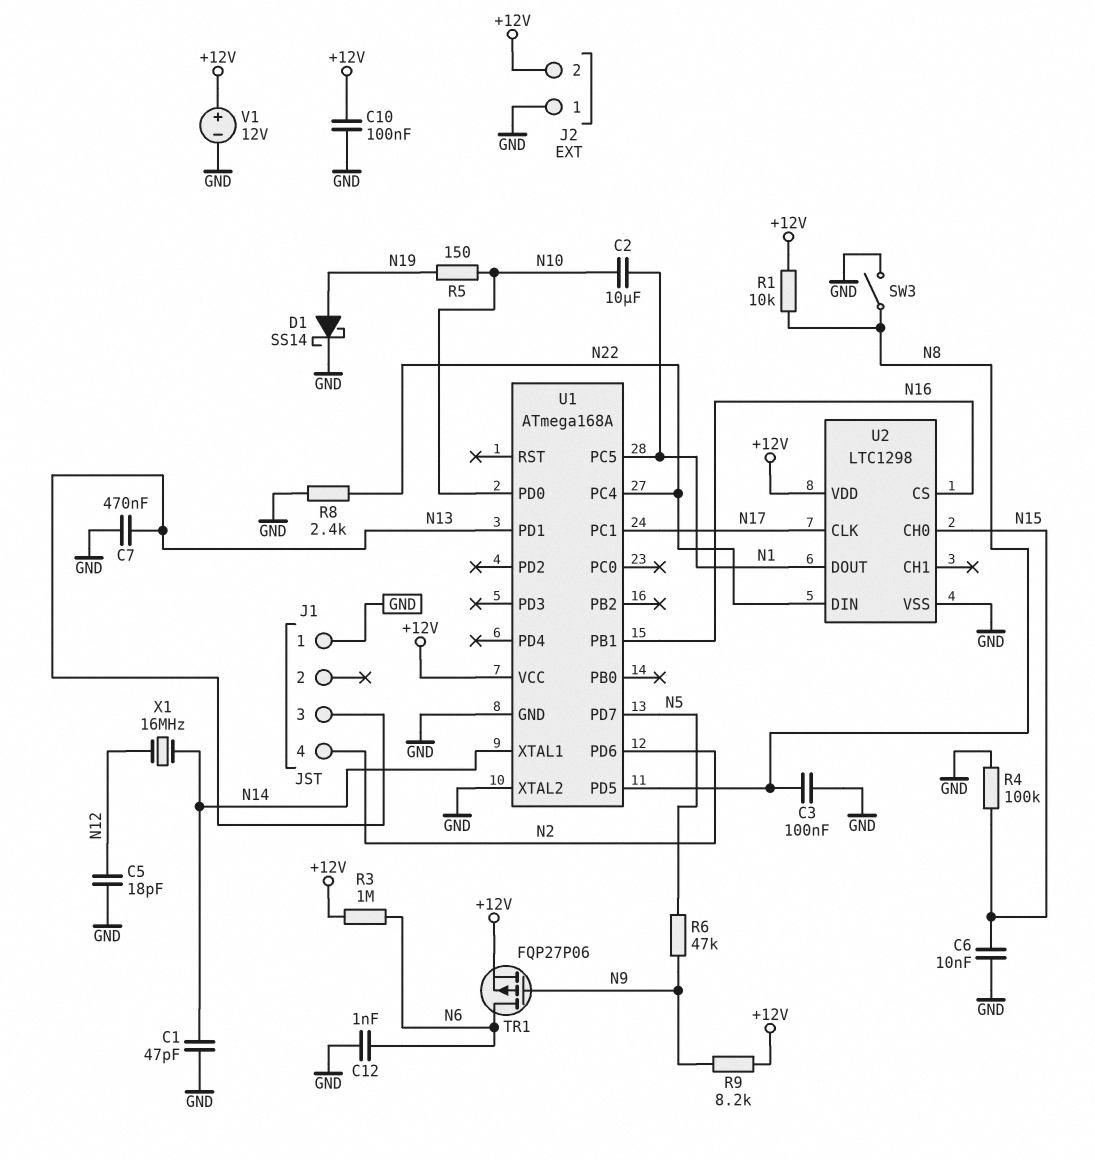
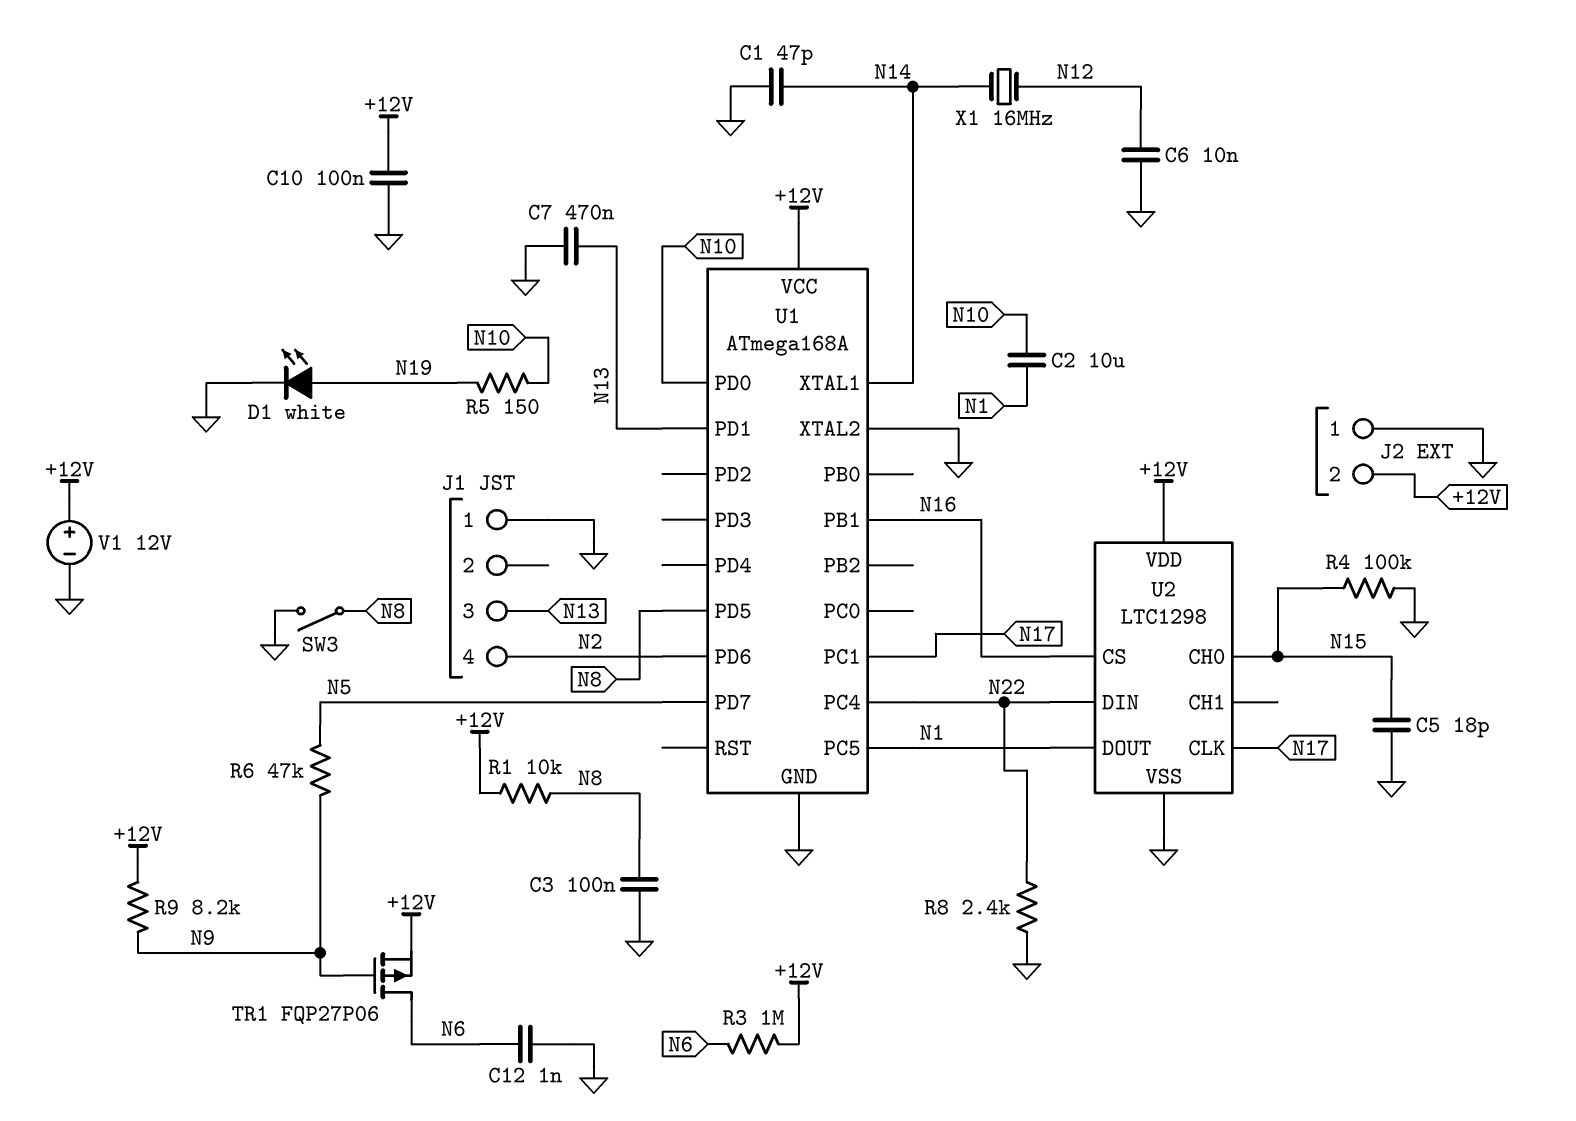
C5: 18pF (GND, N12) -> 18pF (GND, N15)
C6: 10nF (GND, N15) -> 10nF (GND, N12)
D1: schottky SS14 (A N19, K GND) -> LED white (A N19, K GND)

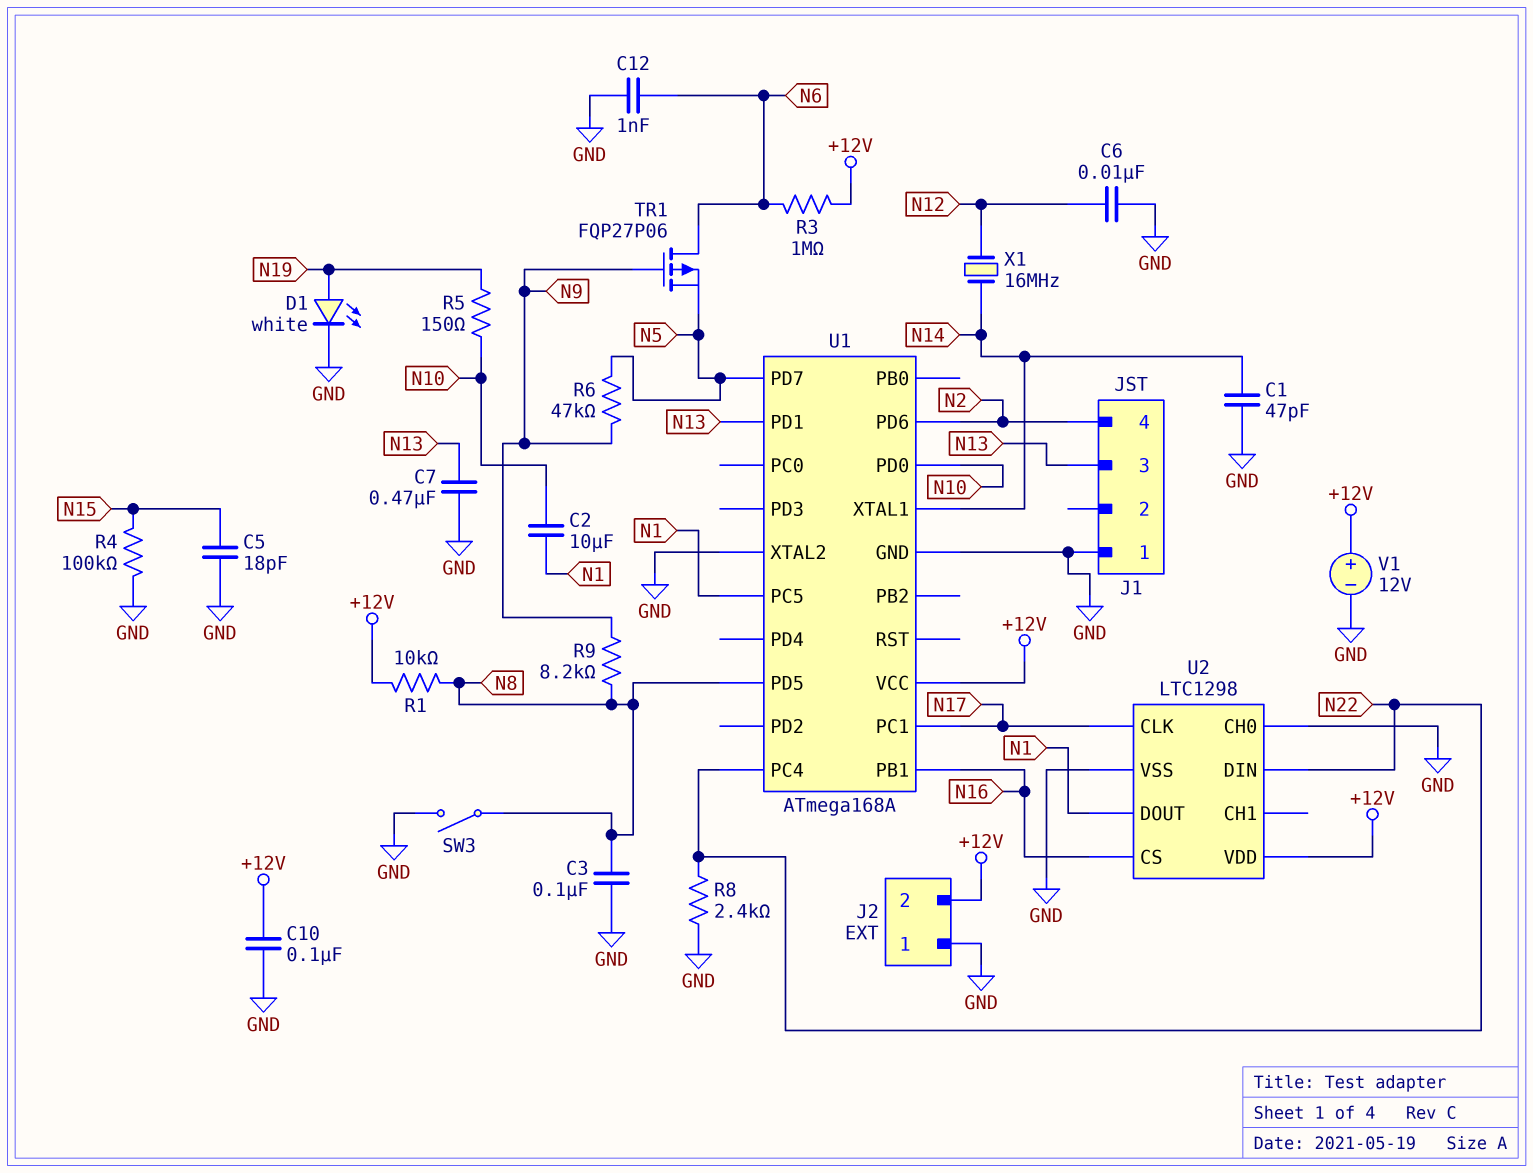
R9: 8.2k (+12V, N9) -> 8.2k (N8, N9)
TR1: PMOS FQP27P06 (G N9, D N6, S +12V) -> PMOS FQP27P06 (G N9, D N6, S N5)
U2 pin CH0: N15 -> GND

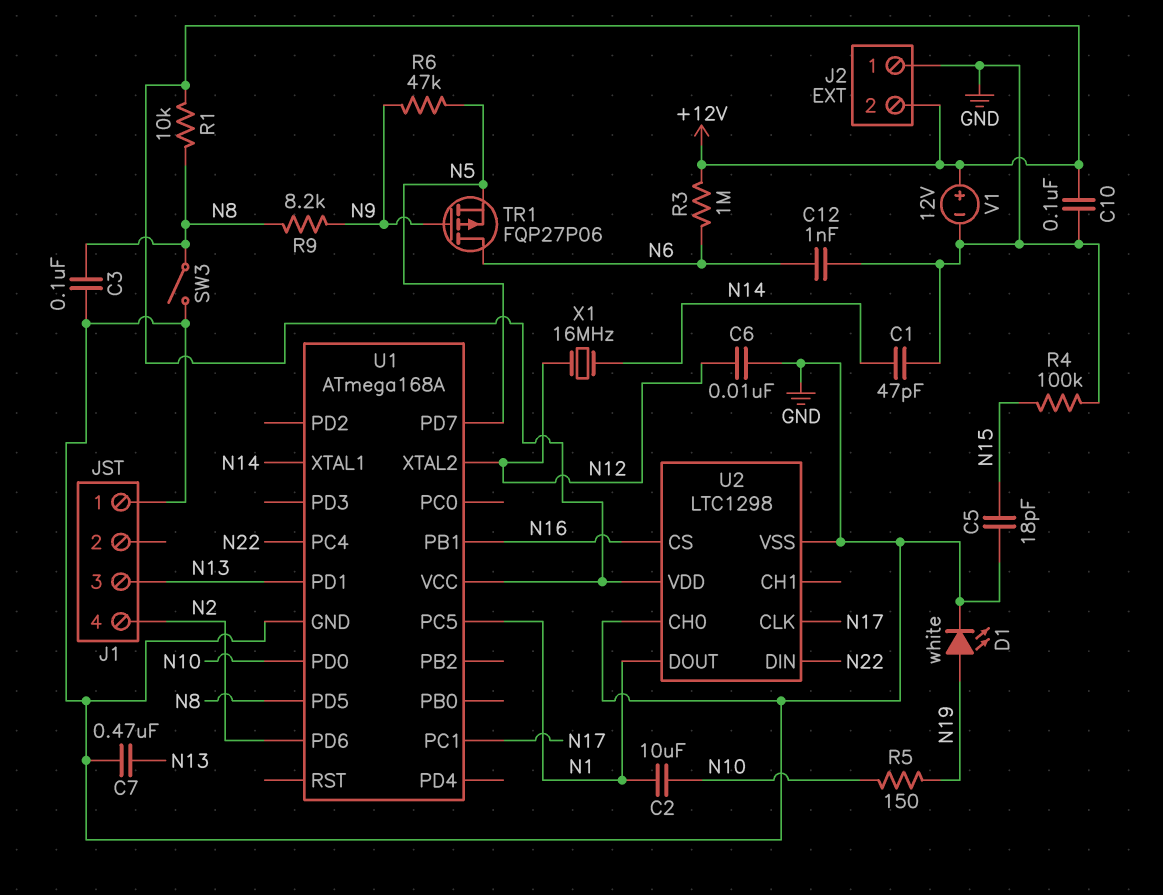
R8: 2.4k (GND, N22) -> none
U1 pin XTAL2: GND -> N12

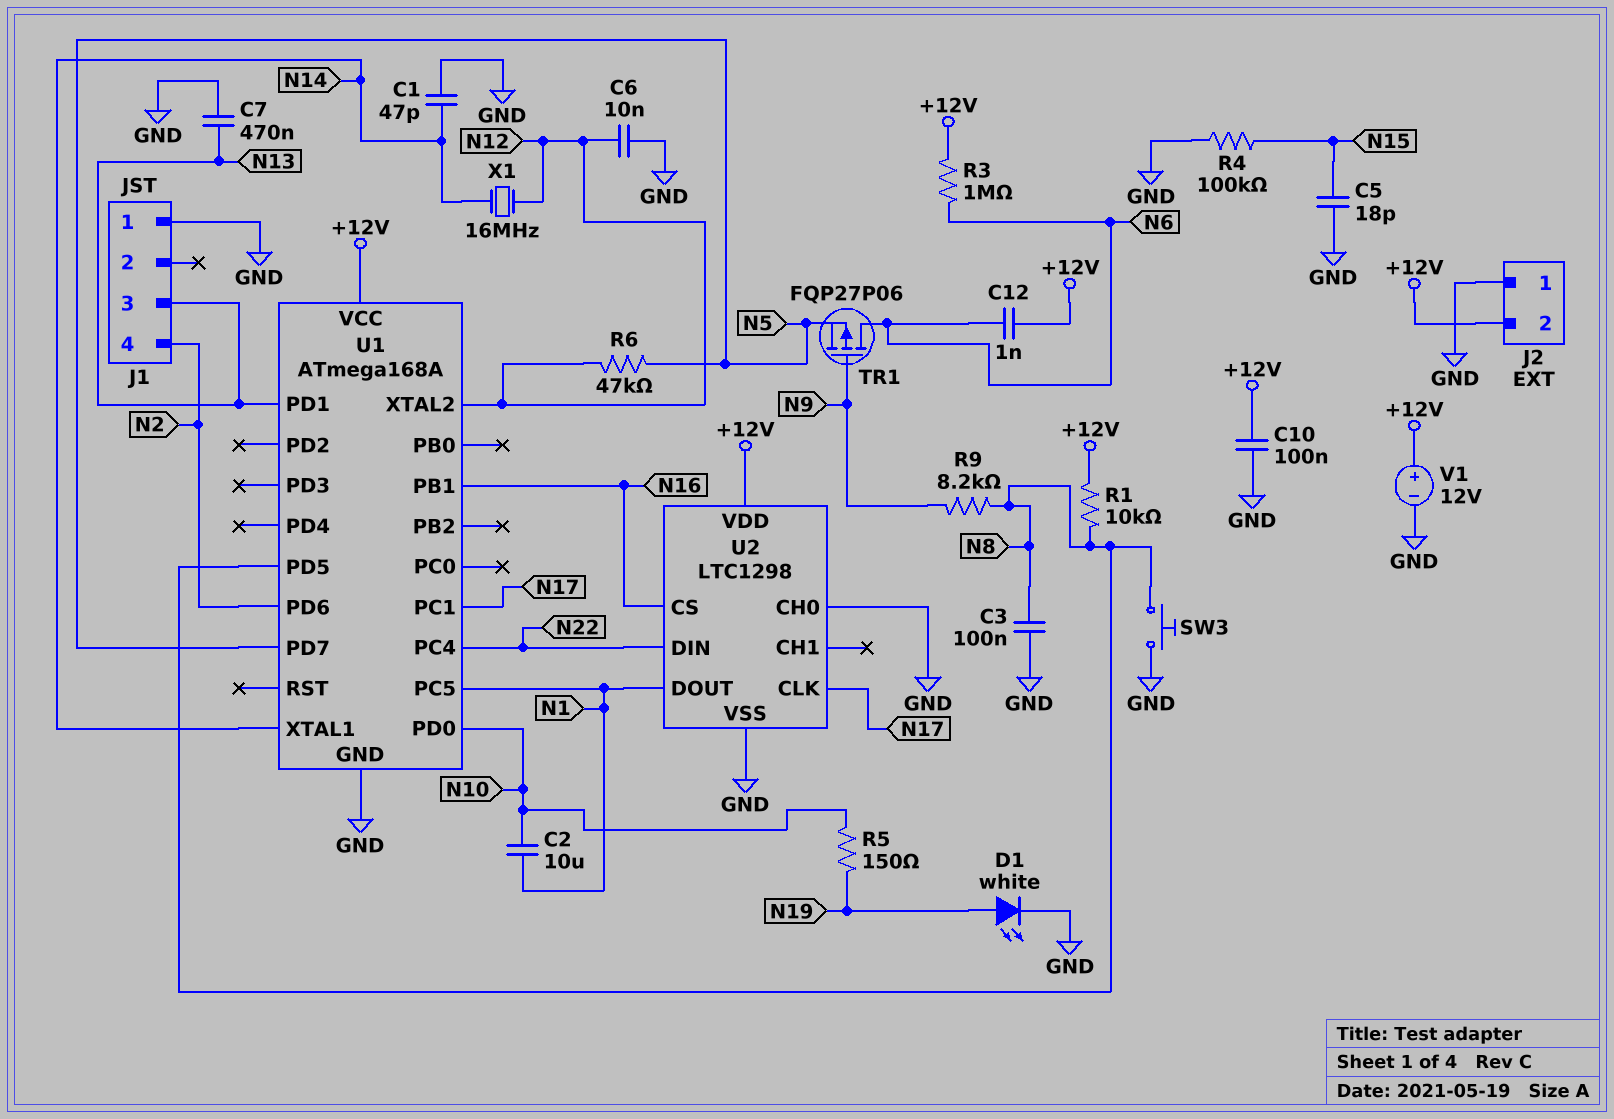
C12: 1nF (GND, N6) -> 1nF (+12V, N6)
R6: 47k (N5, N9) -> 47k (N5, N12)
SW3: switch (GND, N8) -> button (GND, N8)

